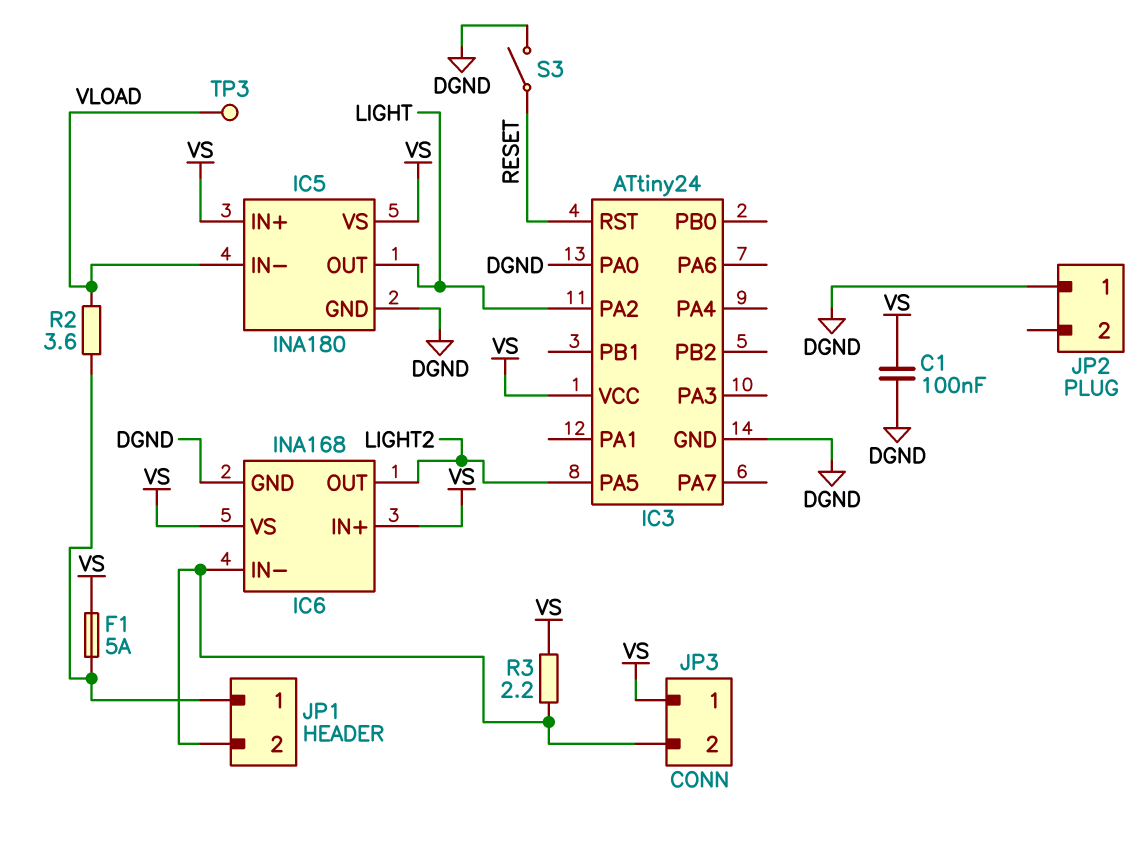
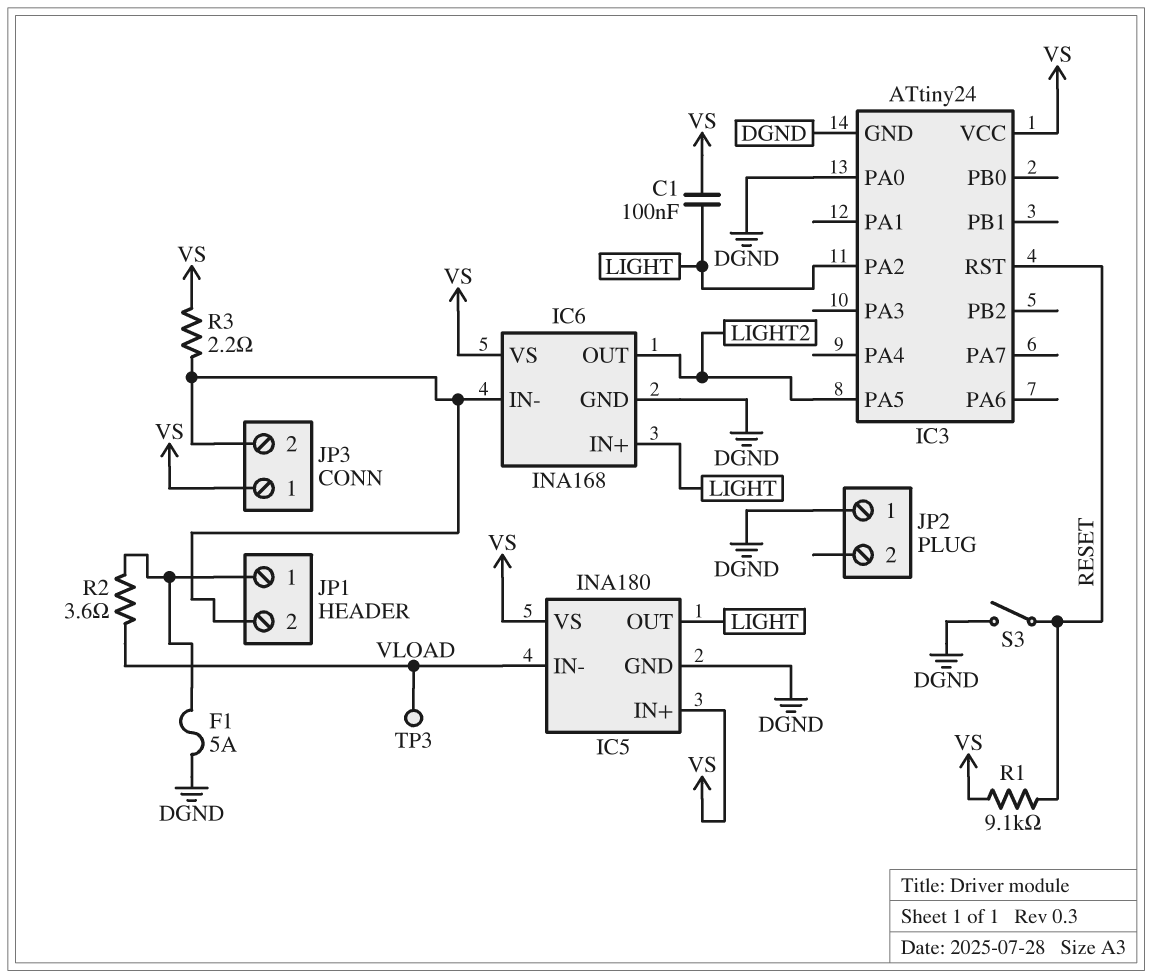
C1: 100nF (DGND, VS) -> 100nF (LIGHT, VS)
F1: 5A (JP1/1, VS) -> 5A (DGND, JP1/1)
IC6 pin IN+: VS -> LIGHT
R1: none -> 9.1k (RESET, VS)

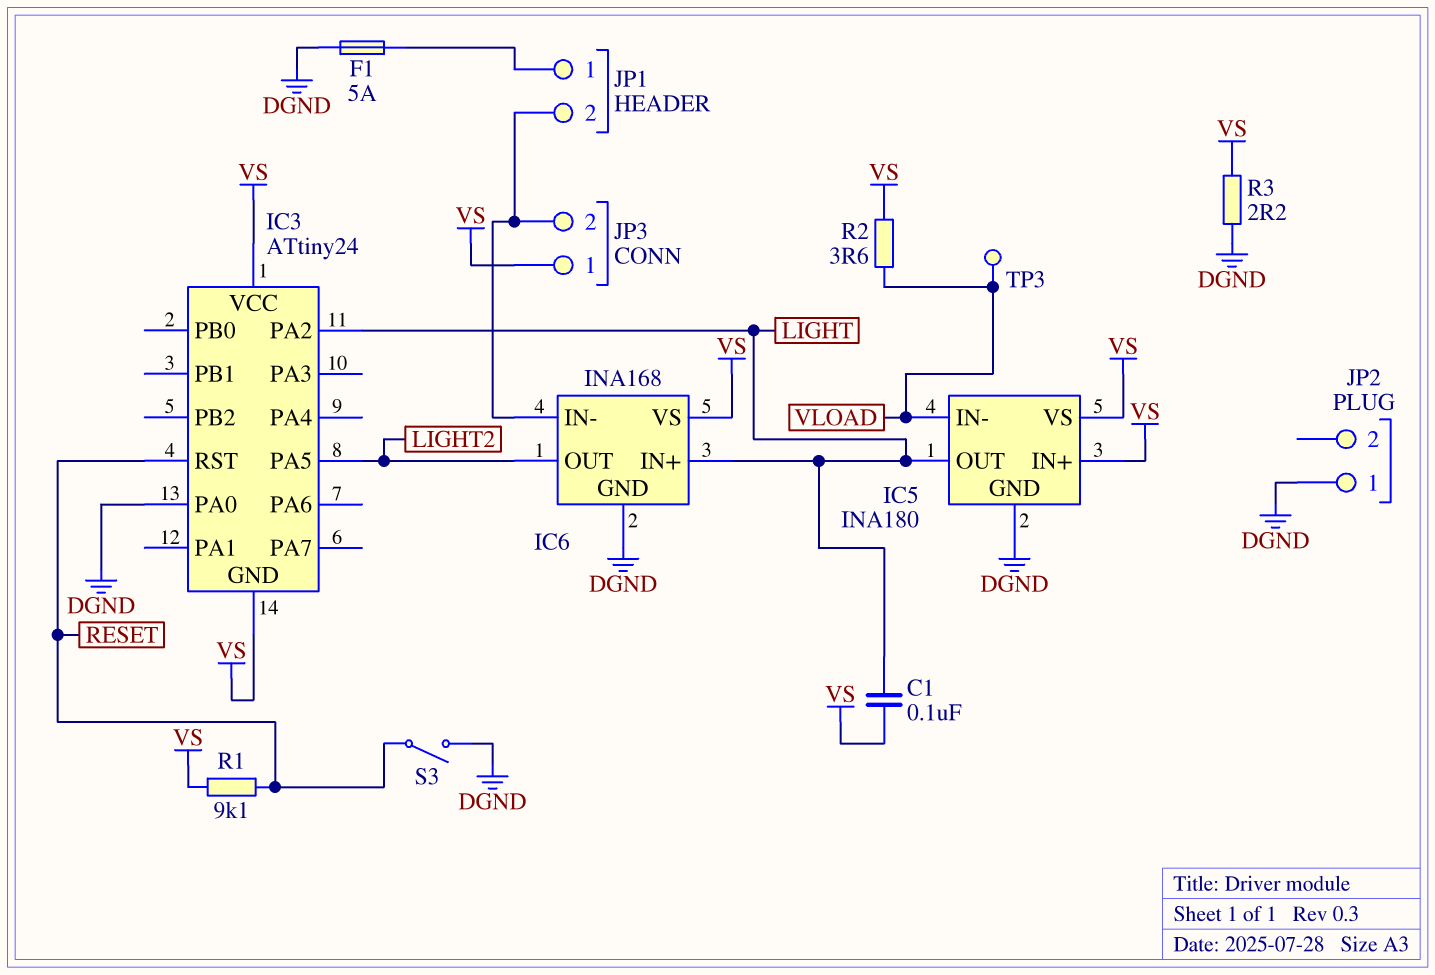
IC3 pin GND: DGND -> VS
R2: 3.6 (JP1/1, VLOAD) -> 3.6 (VLOAD, VS)
R3: 2.2 (IC6/IN-, VS) -> 2.2 (DGND, VS)

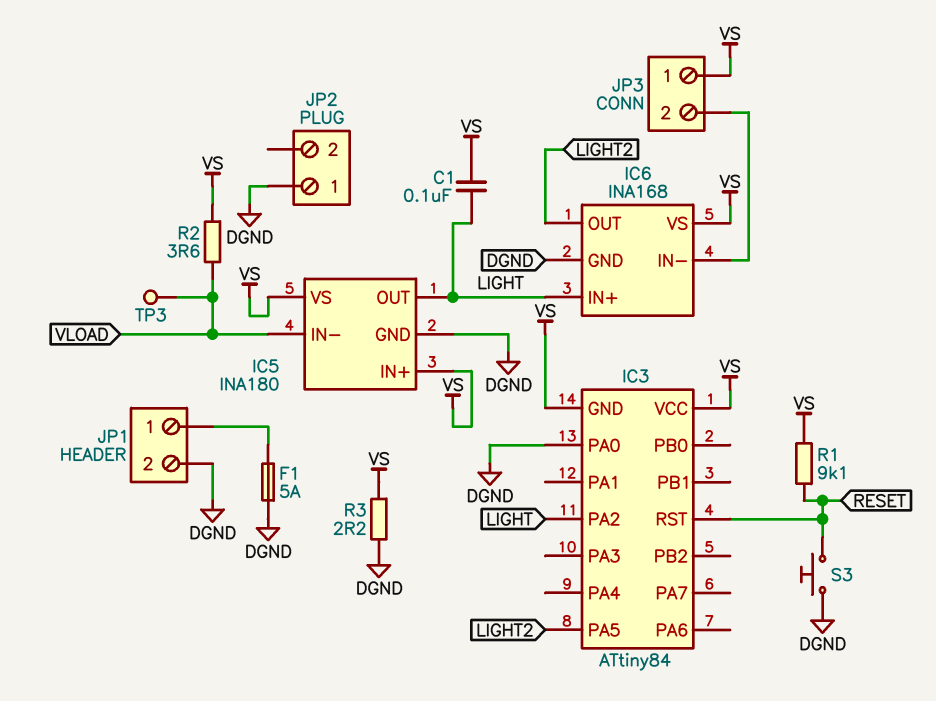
IC3: ATtiny24 -> ATtiny84
JP1 pin 2: IC6/IN- -> DGND
S3: switch (DGND, RESET) -> button (DGND, RESET)

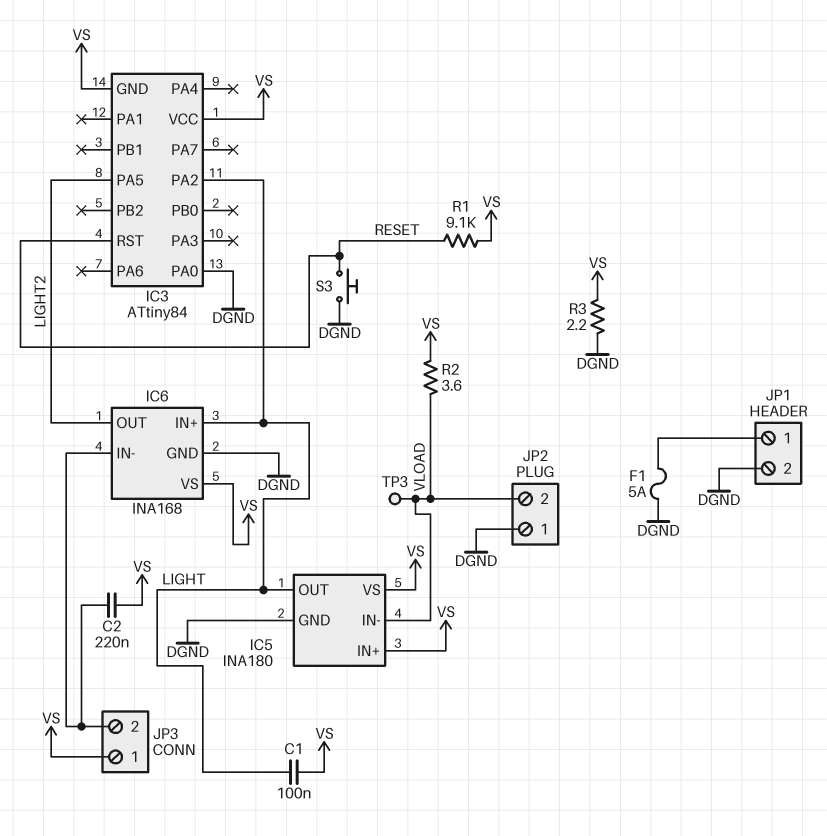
C2: none -> 220nF (IC6/IN-, VS)
JP2 pin 2: none -> VLOAD

